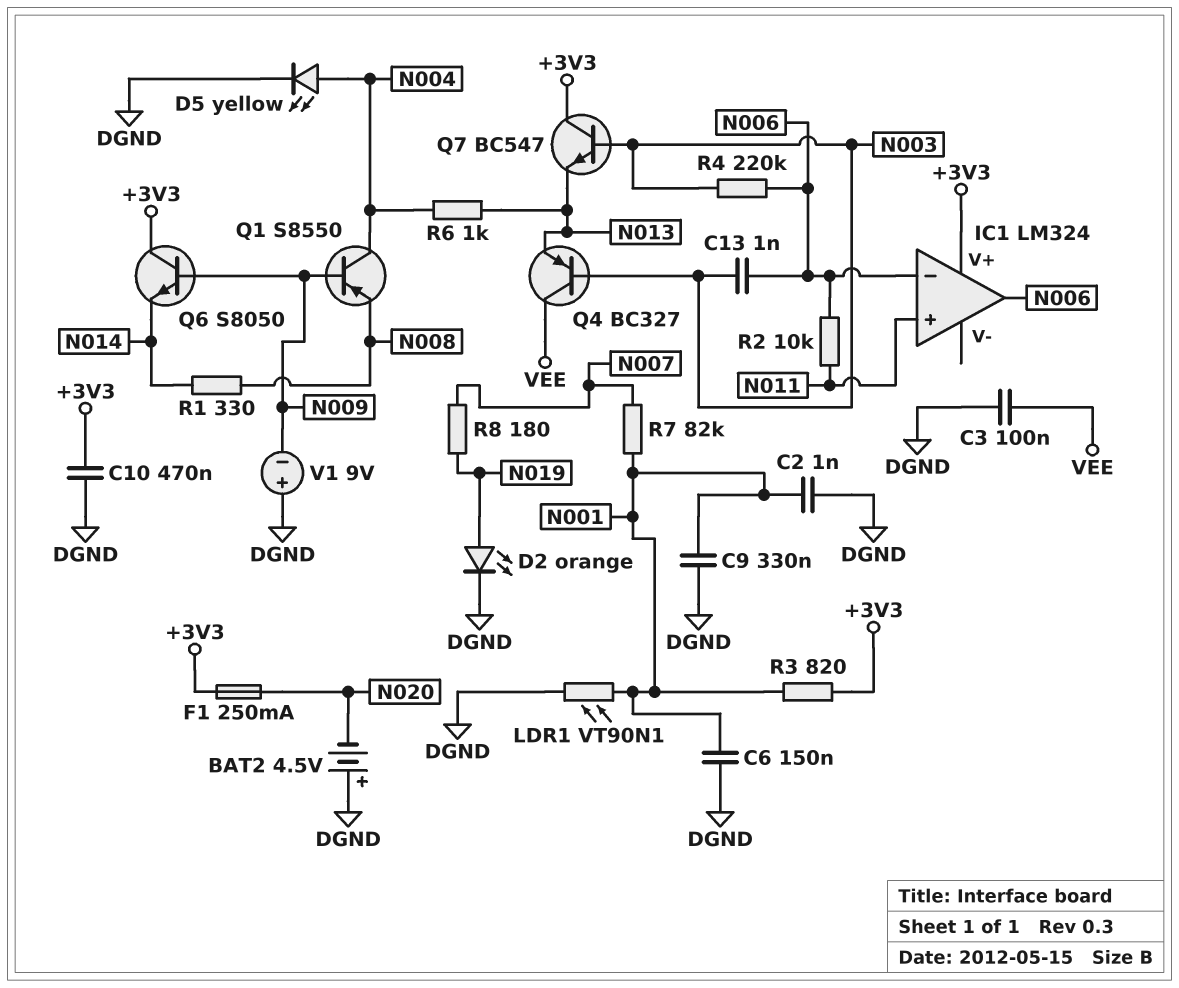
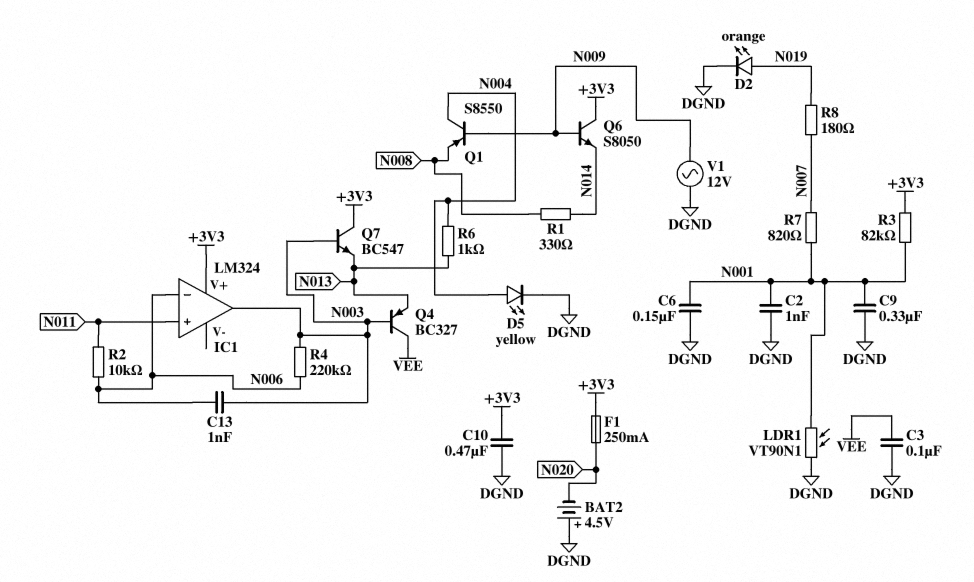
IC1 pin out: N006 -> N003
R3: 820 (+3V3, N001) -> 82k (+3V3, N001)
R7: 82k (N001, N007) -> 820 (N001, N007)
V1: 9V (plus DGND, minus N009) -> AC 12V (DGND, N009)

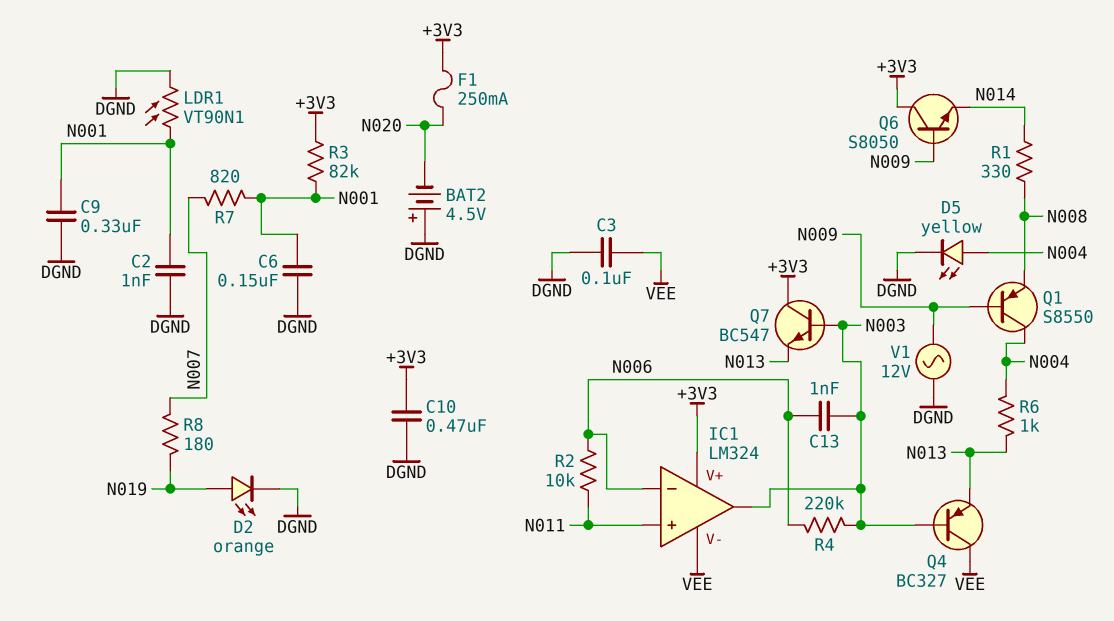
IC1 pin V-: none -> VEE

